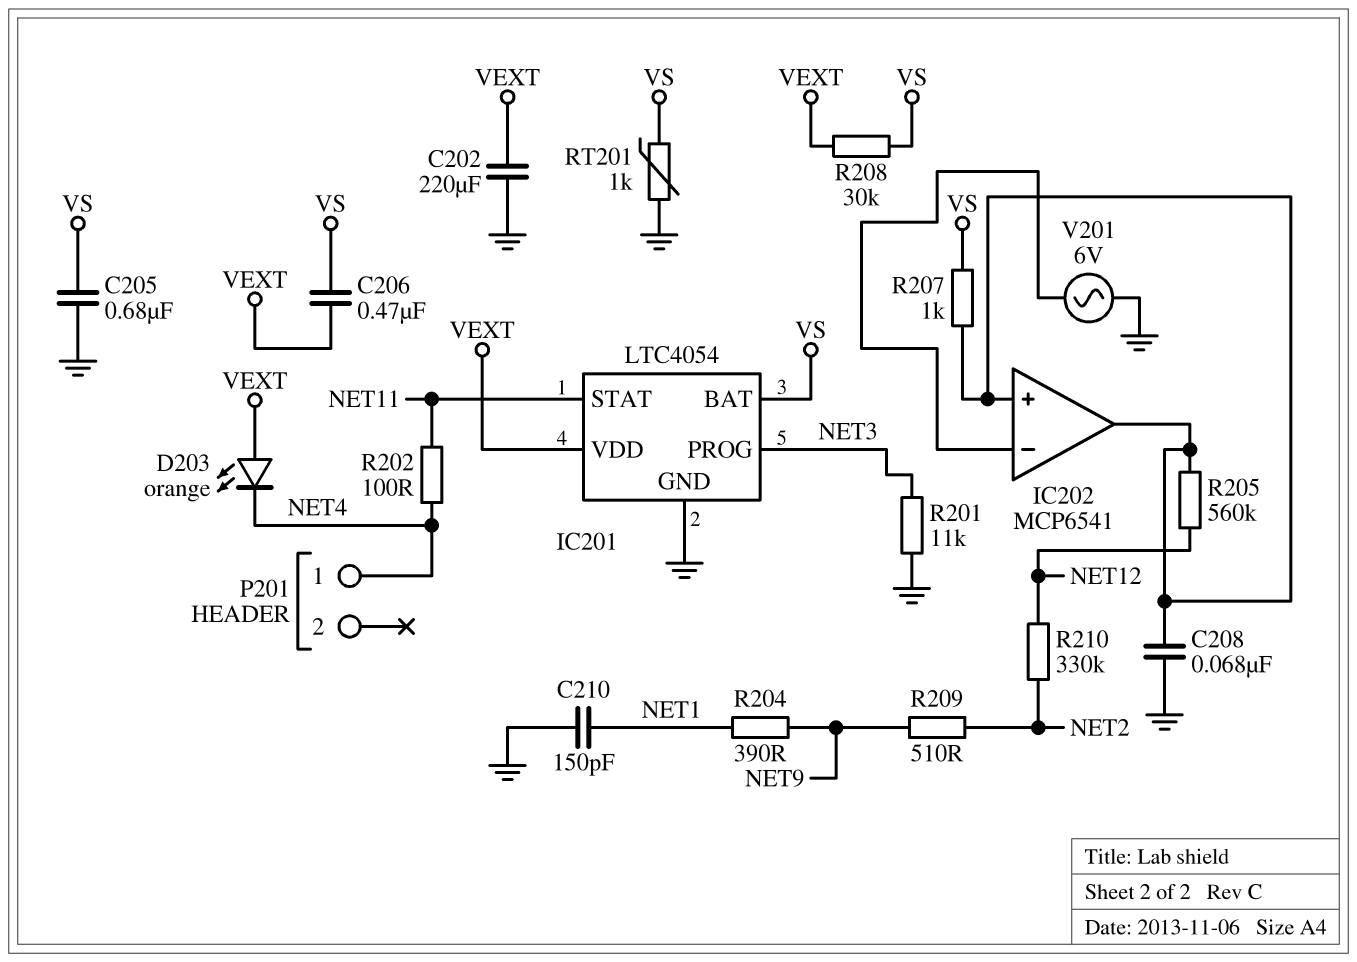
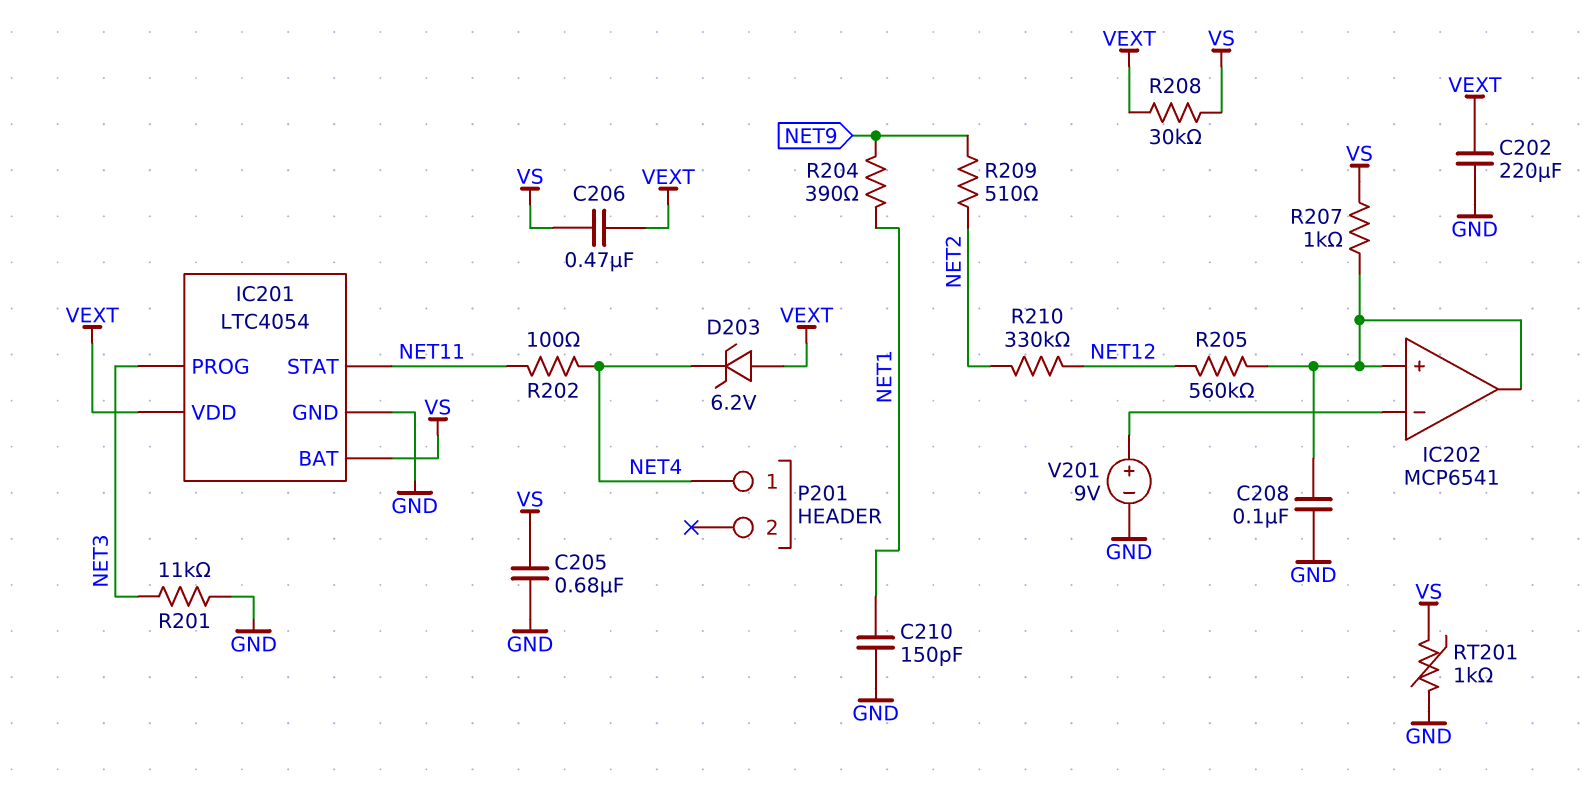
C208: 68nF (GND, IC202/in+) -> 100nF (GND, IC202/in+)
D203: LED orange (A VEXT, K NET4) -> zener 6.2V (A VEXT, K NET4)
V201: AC 6V (GND, IC202/in-) -> 9V (plus IC202/in-, minus GND)

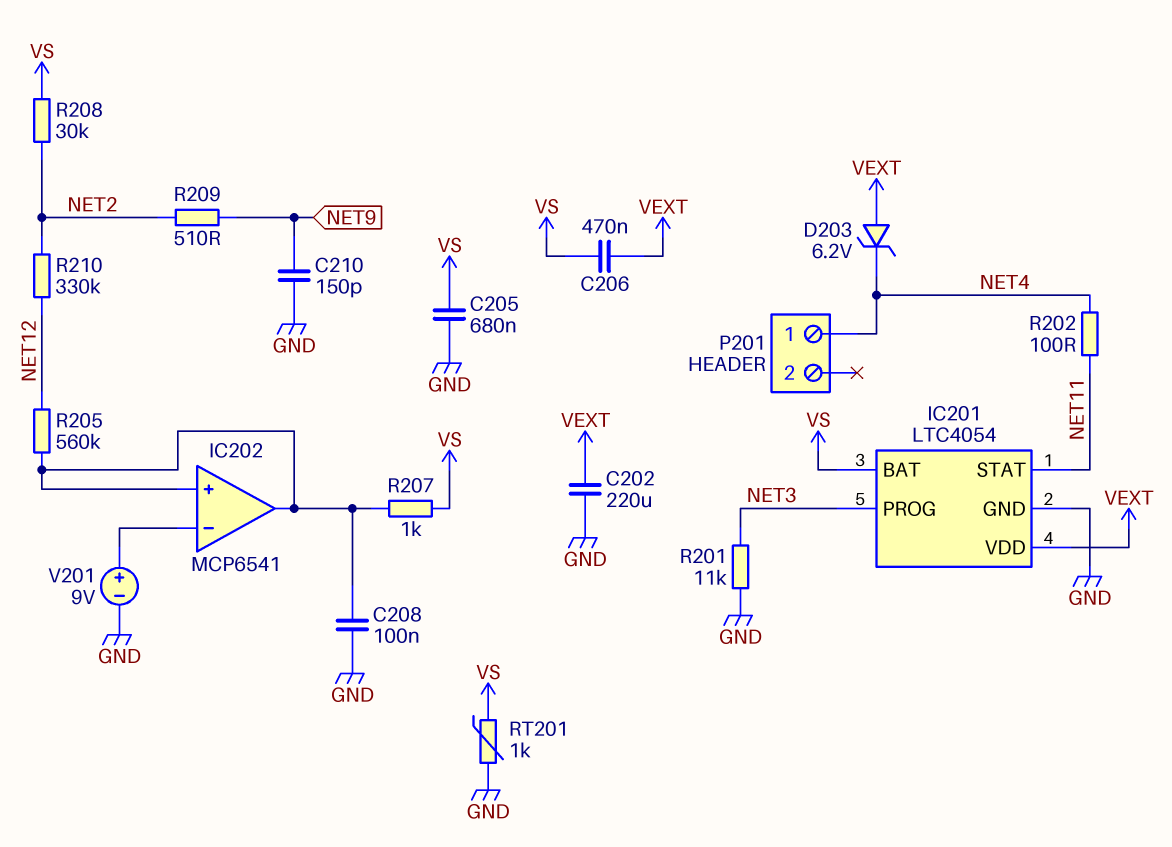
C210: 150pF (GND, NET1) -> 150pF (GND, NET9)
R204: 390 (NET1, NET9) -> none
R208: 30k (VEXT, VS) -> 30k (NET2, VS)

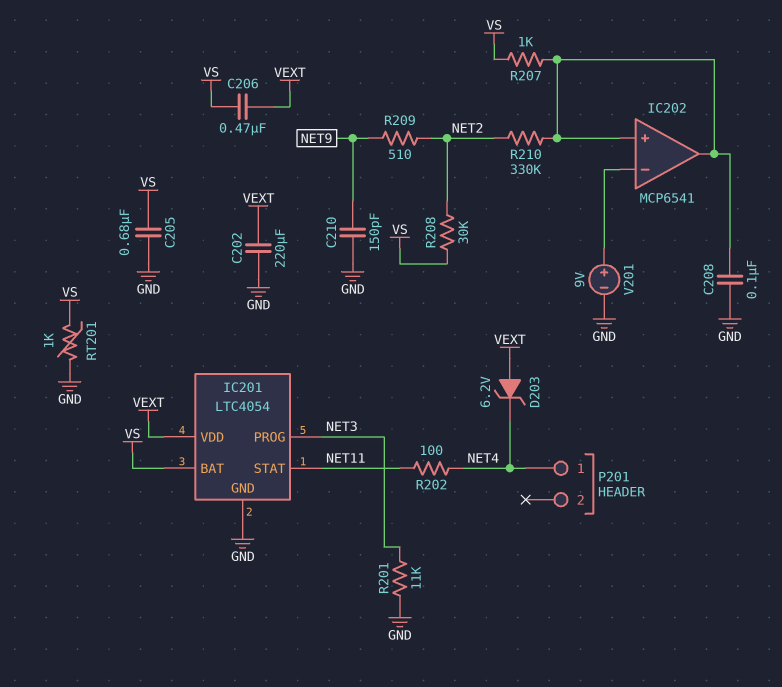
R205: 560k (IC202/in+, NET12) -> none
R210: 330k (NET2, NET12) -> 330k (IC202/in+, NET2)

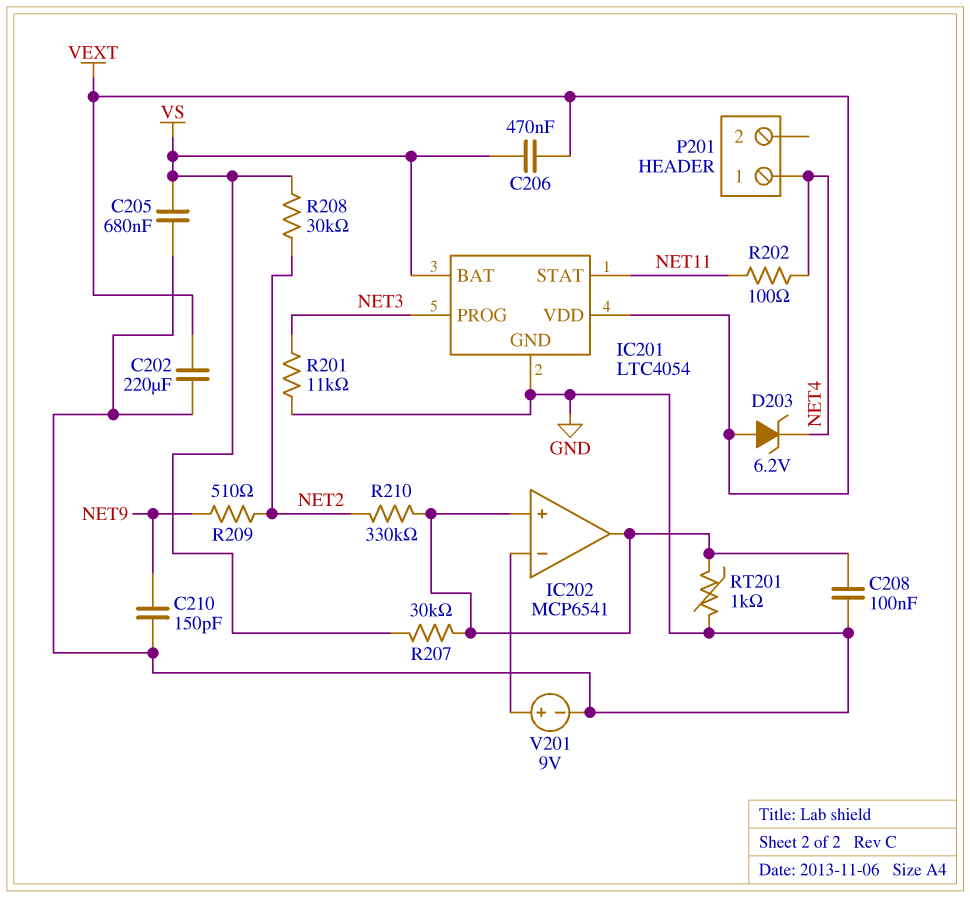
R207: 1k (IC202/in+, VS) -> 30k (IC202/in+, VS)
RT201: 1k (GND, VS) -> 1k (GND, IC202/in+)

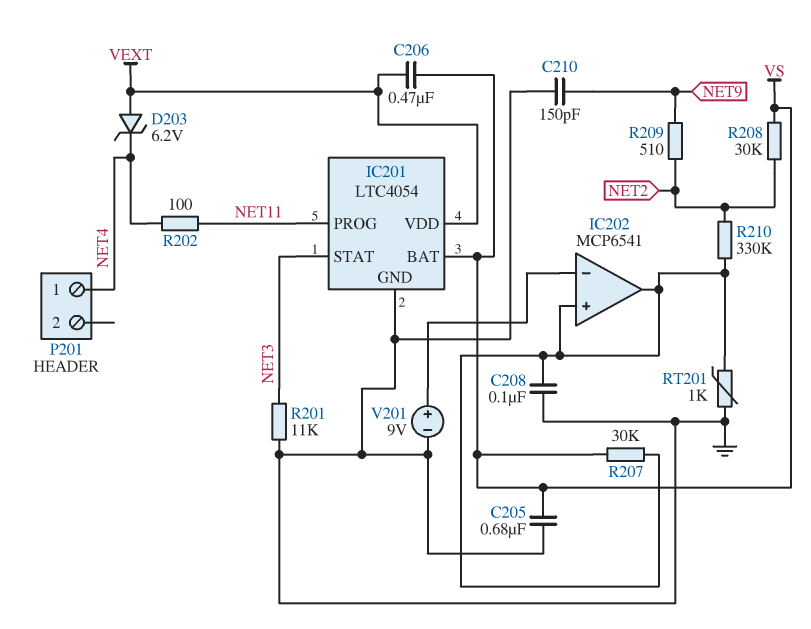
C202: 220uF (GND, VEXT) -> none
IC201 pin PROG: NET3 -> NET11
IC201 pin STAT: NET11 -> NET3

